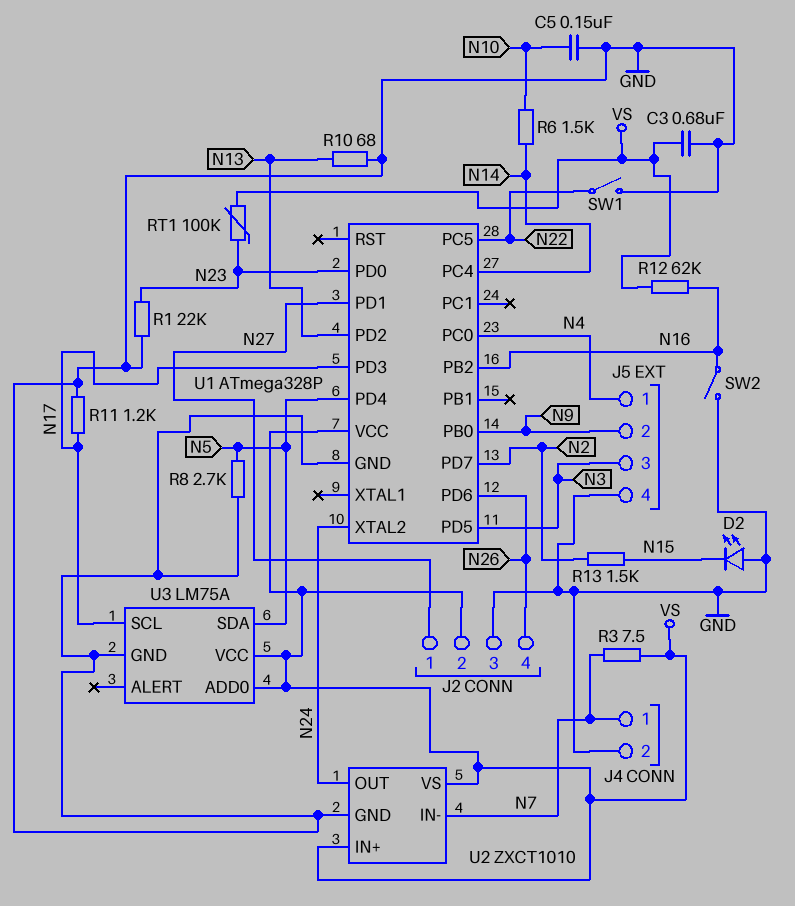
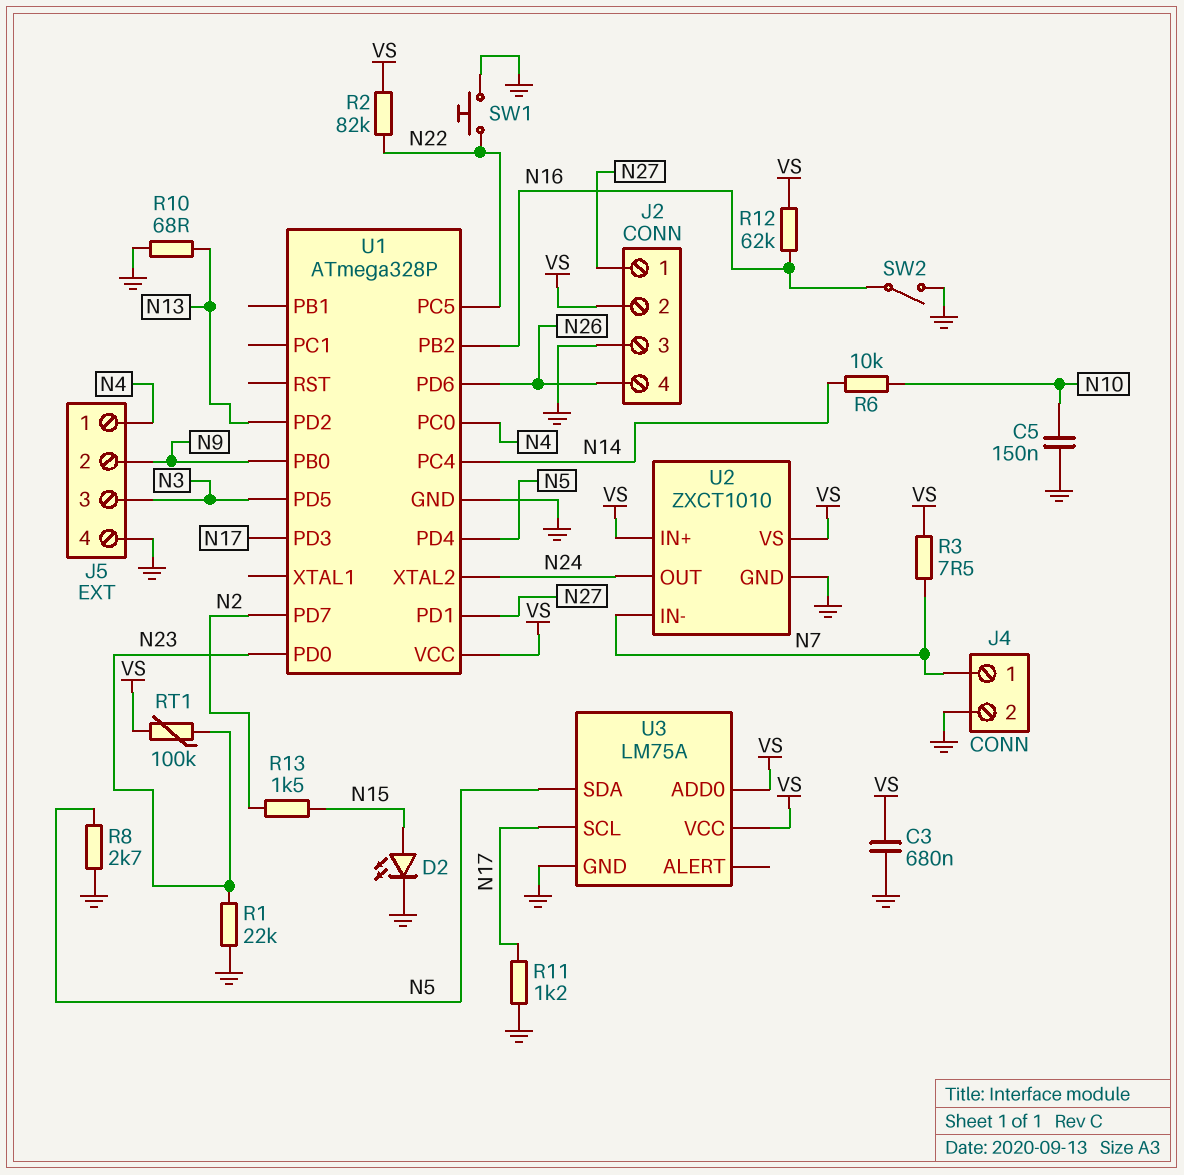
D2: LED (A GND, K N15) -> LED (A N15, K GND)
R2: none -> 82k (N22, VS)
R6: 1.5k (N10, N14) -> 10k (N10, N14)
SW1: switch (GND, N22) -> button (GND, N22)

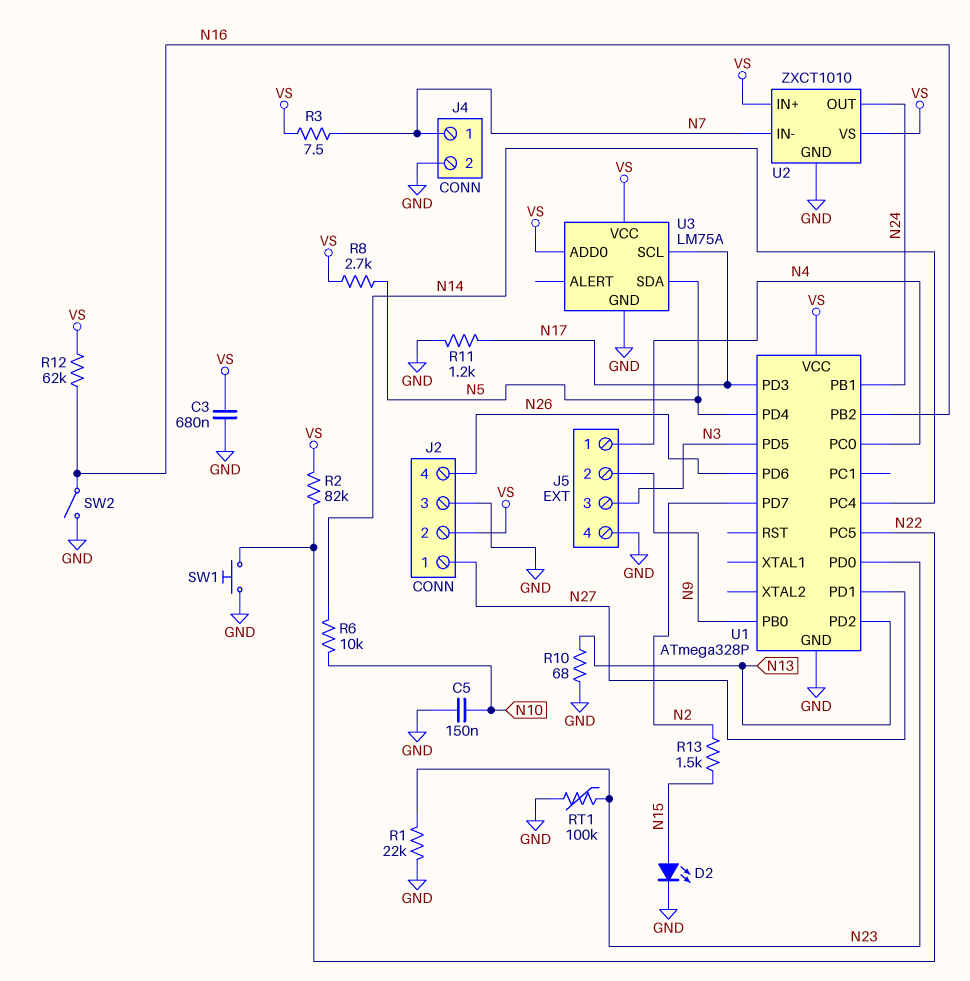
R8: 2.7k (GND, N5) -> 2.7k (N5, VS)
RT1: 100k (N23, VS) -> 100k (GND, N23)
U1 pin PB1: none -> N24
U1 pin XTAL2: N24 -> none

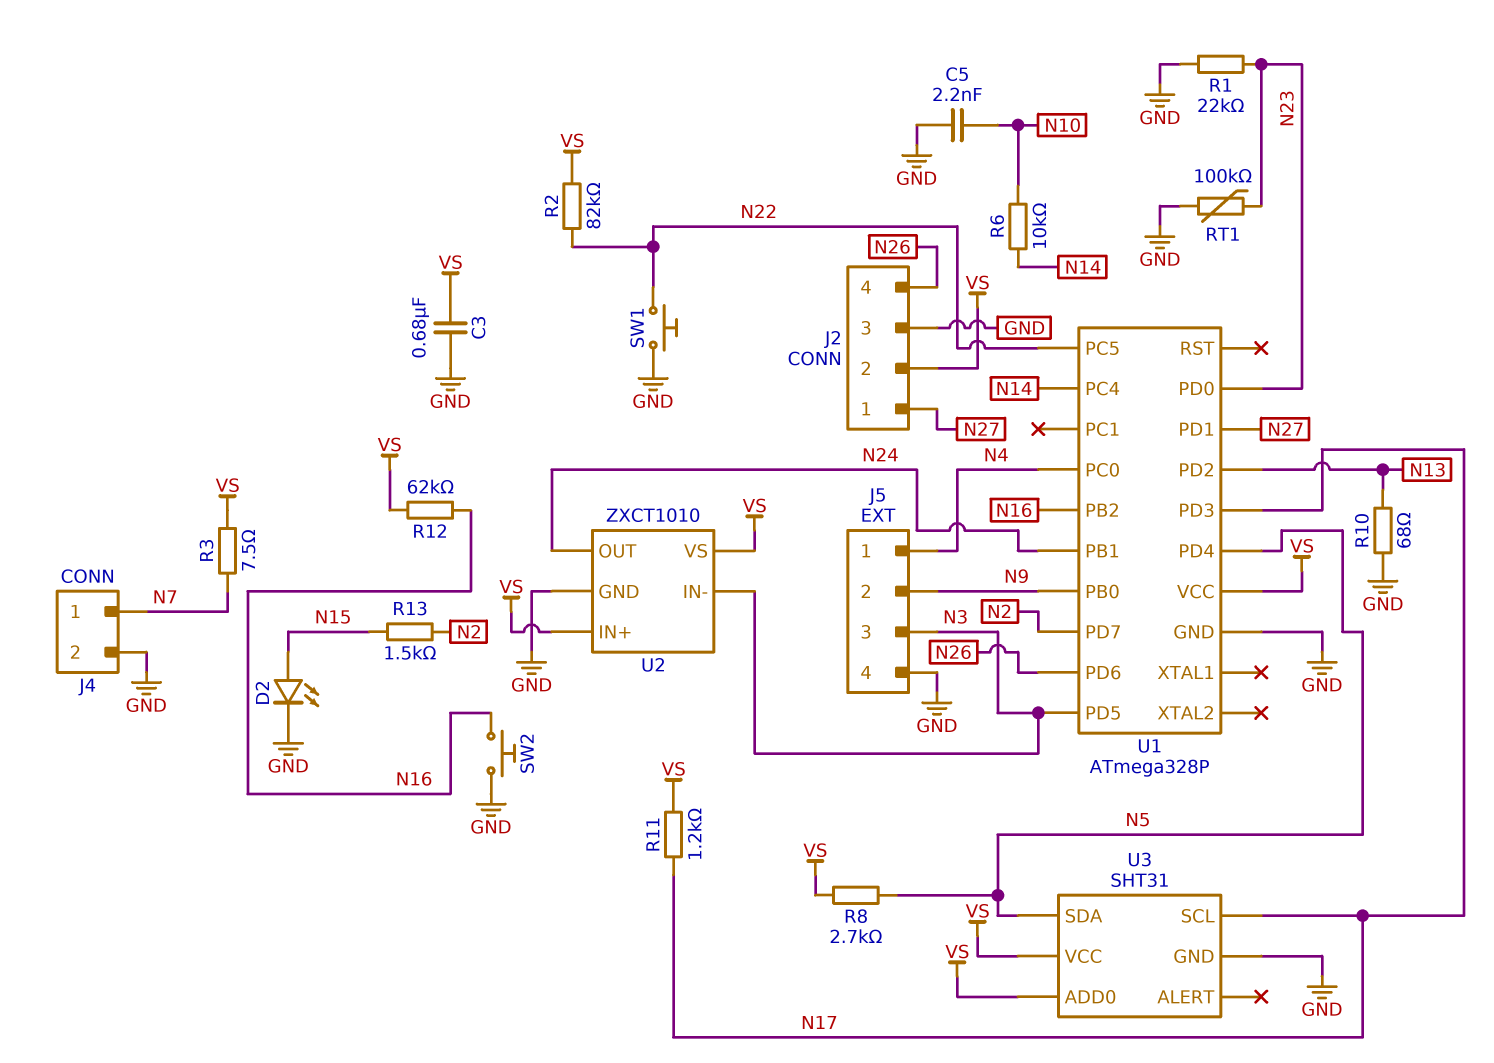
C5: 150nF (GND, N10) -> 2.2nF (GND, N10)
R11: 1.2k (GND, N17) -> 1.2k (N17, VS)
SW2: switch (GND, N16) -> button (GND, N16)
U2 pin IN-: N7 -> N3
U3: LM75A -> SHT31

